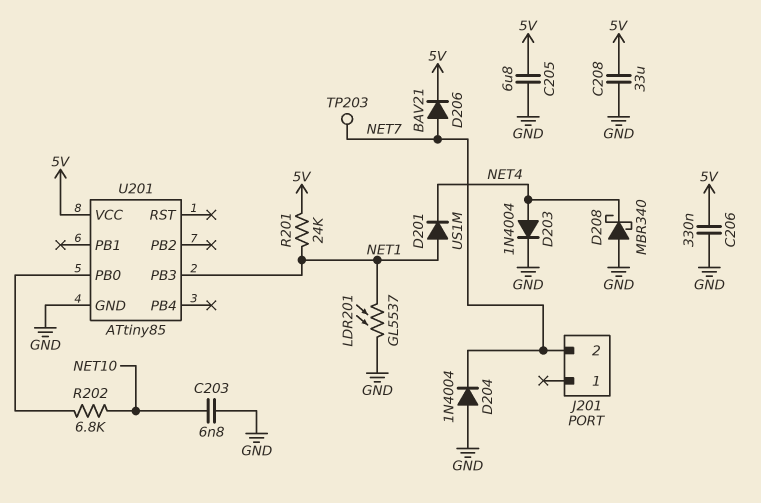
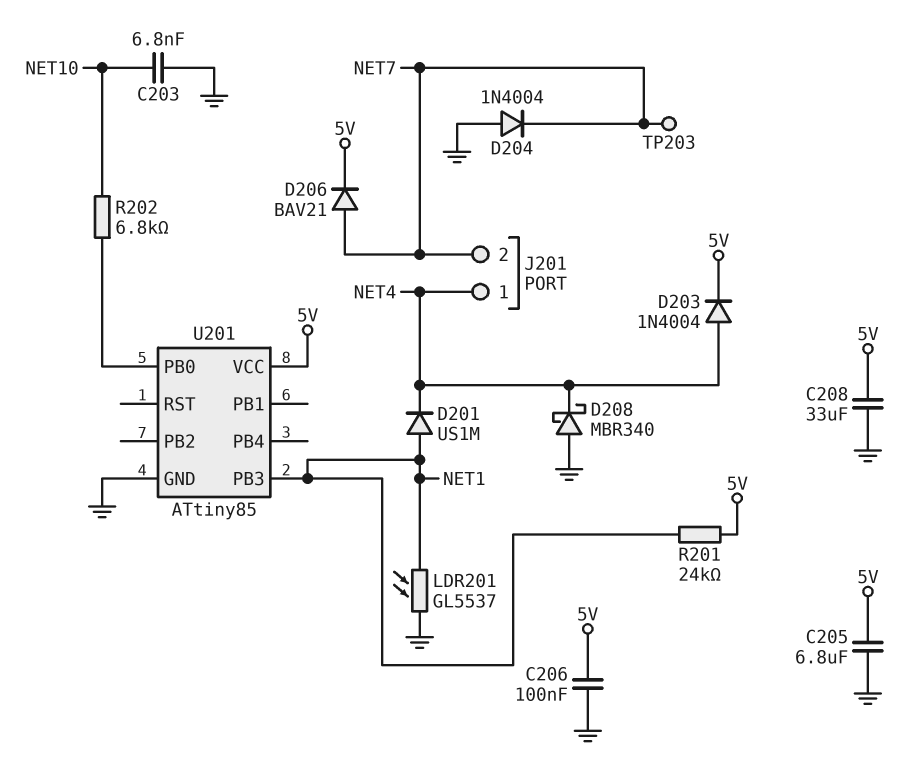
C206: 330nF (5V, GND) -> 100nF (5V, GND)
D203: diode 1N4004 (A NET4, K GND) -> diode 1N4004 (A NET4, K 5V)
J201 pin 1: none -> NET4

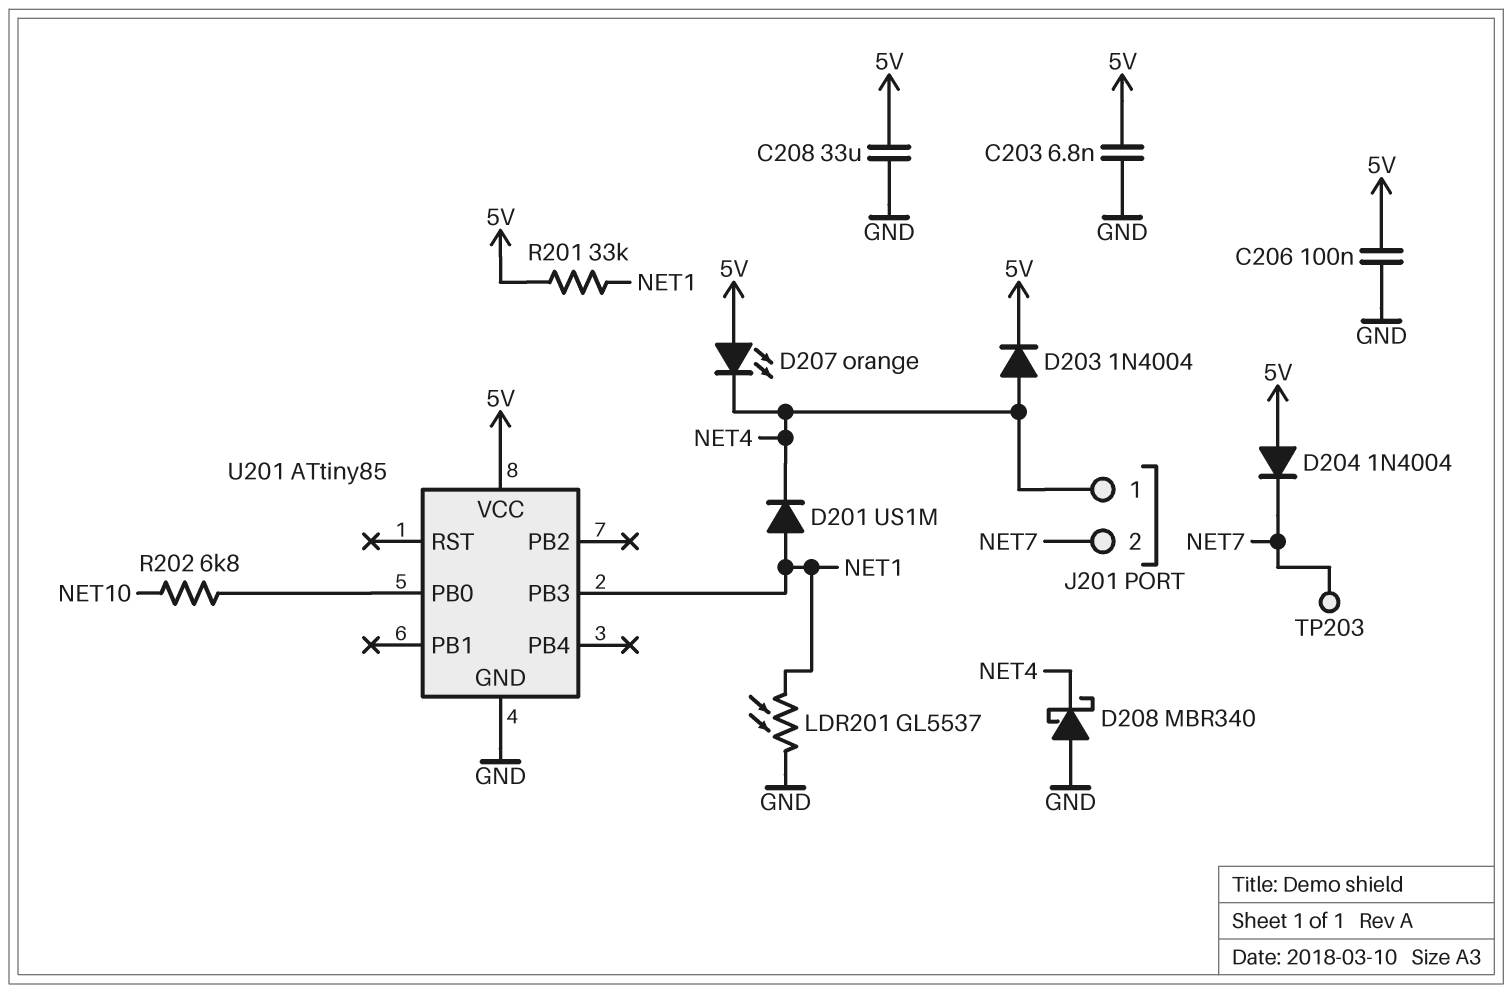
C203: 6.8nF (GND, NET10) -> 6.8nF (5V, GND)
C205: 6.8uF (5V, GND) -> none
D204: diode 1N4004 (A GND, K NET7) -> diode 1N4004 (A 5V, K NET7)
D206: diode BAV21 (A NET7, K 5V) -> none
D207: none -> LED orange (A 5V, K NET4)
R201: 24k (5V, NET1) -> 33k (5V, NET1)

